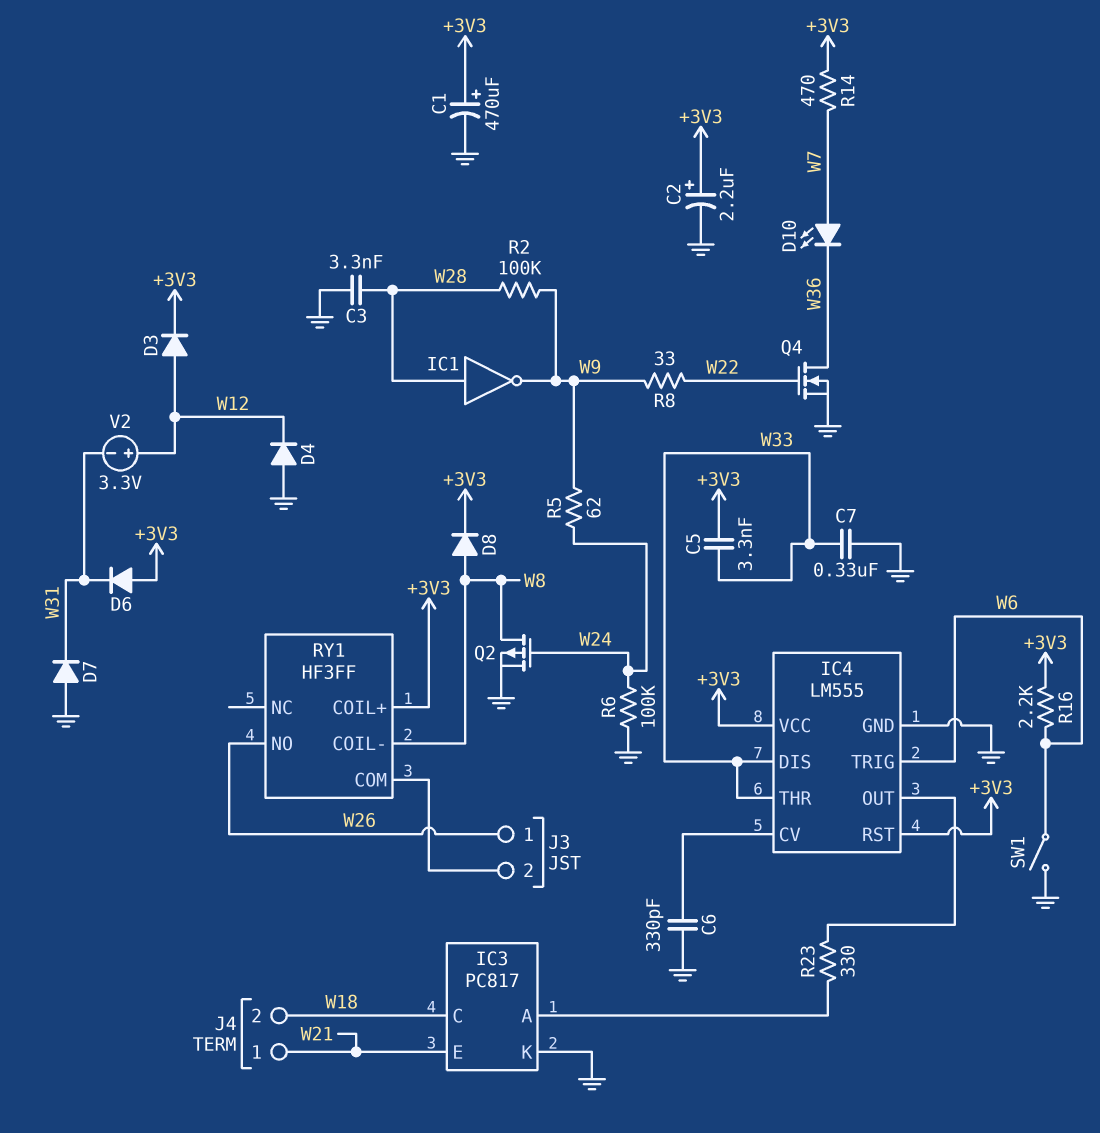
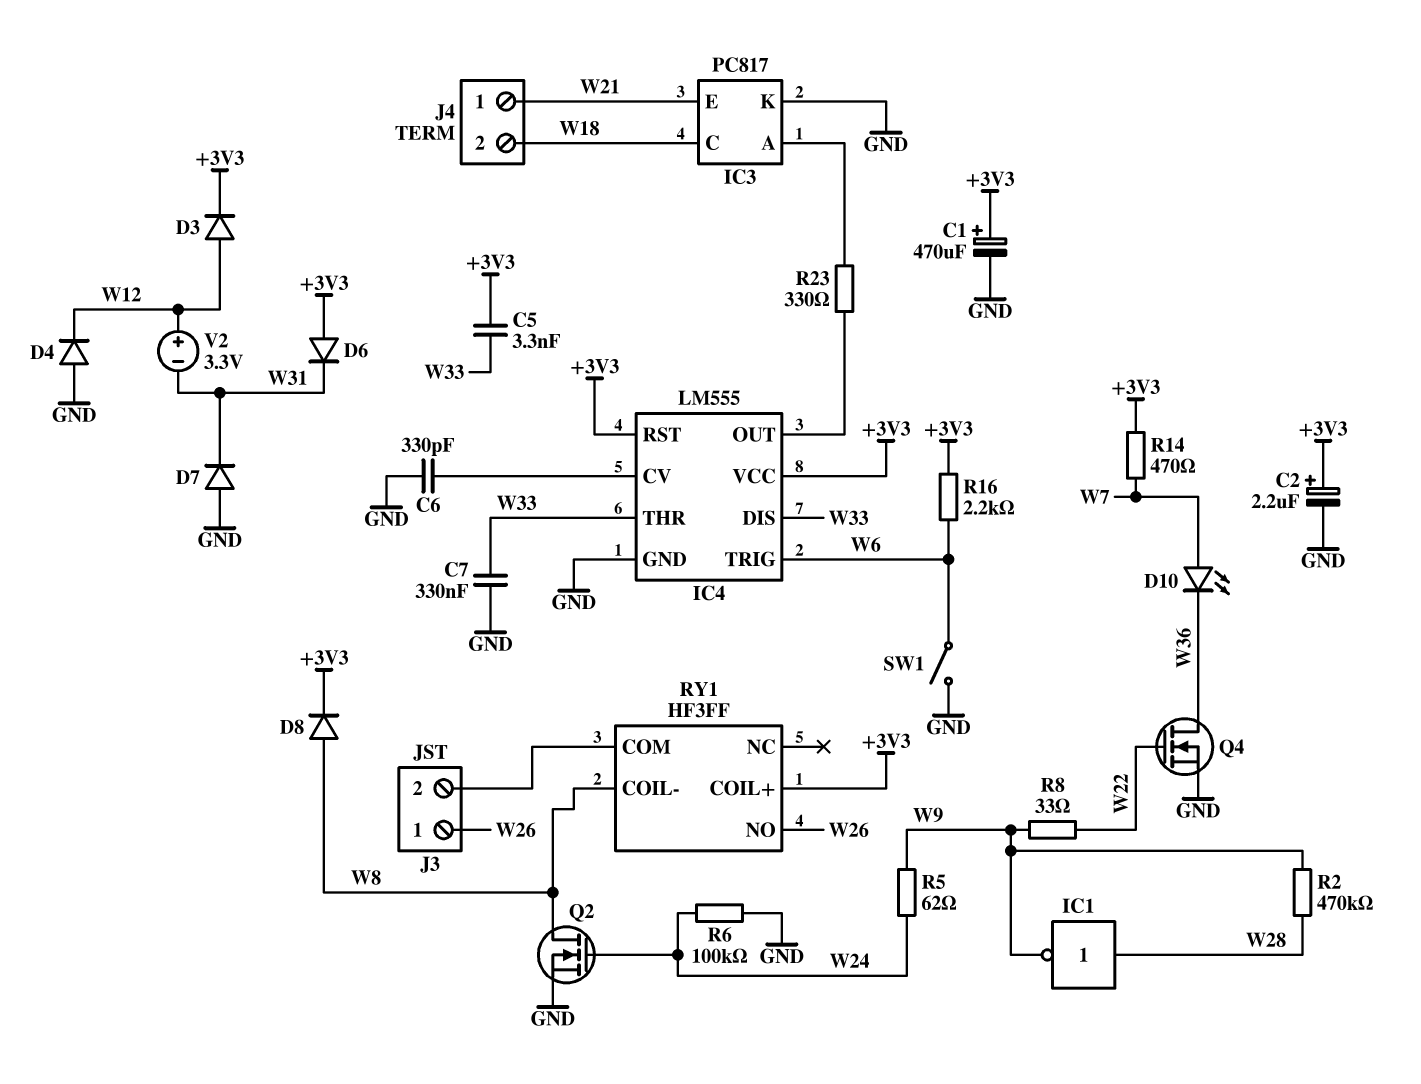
C3: 3.3nF (GND, W28) -> none
Q2: PMOS (G W24, D W8, S GND) -> NMOS (G W24, D W8, S GND)
R2: 100k (W9, W28) -> 470k (W9, W28)

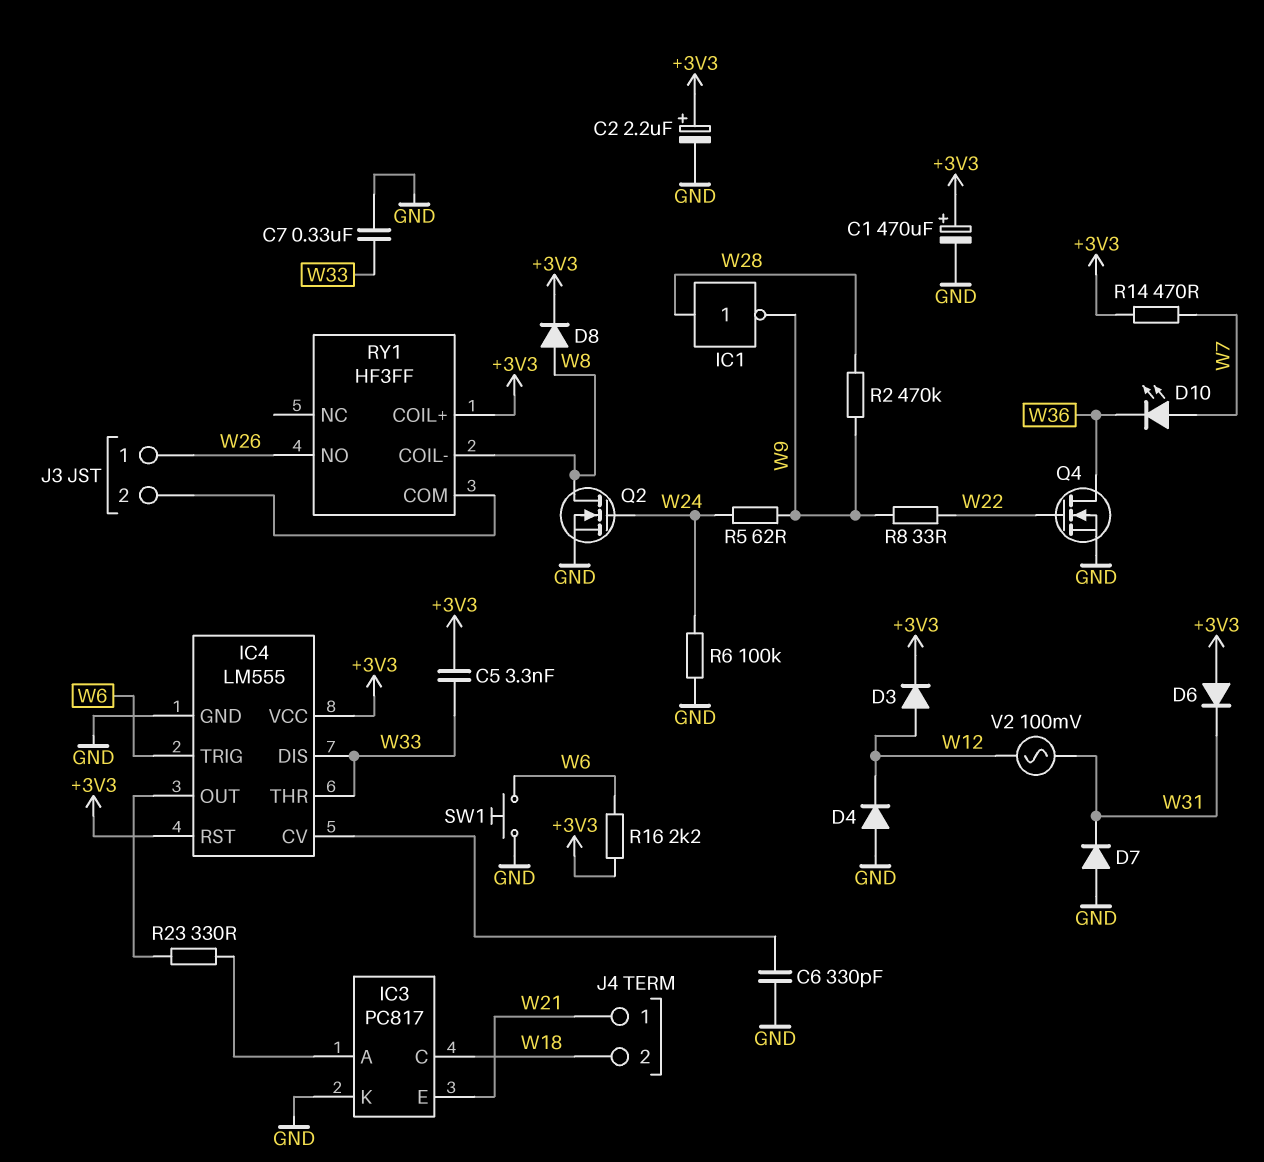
SW1: switch (GND, W6) -> button (GND, W6)
V2: 3.3V (plus W12, minus W31) -> AC 100mV (W12, W31)

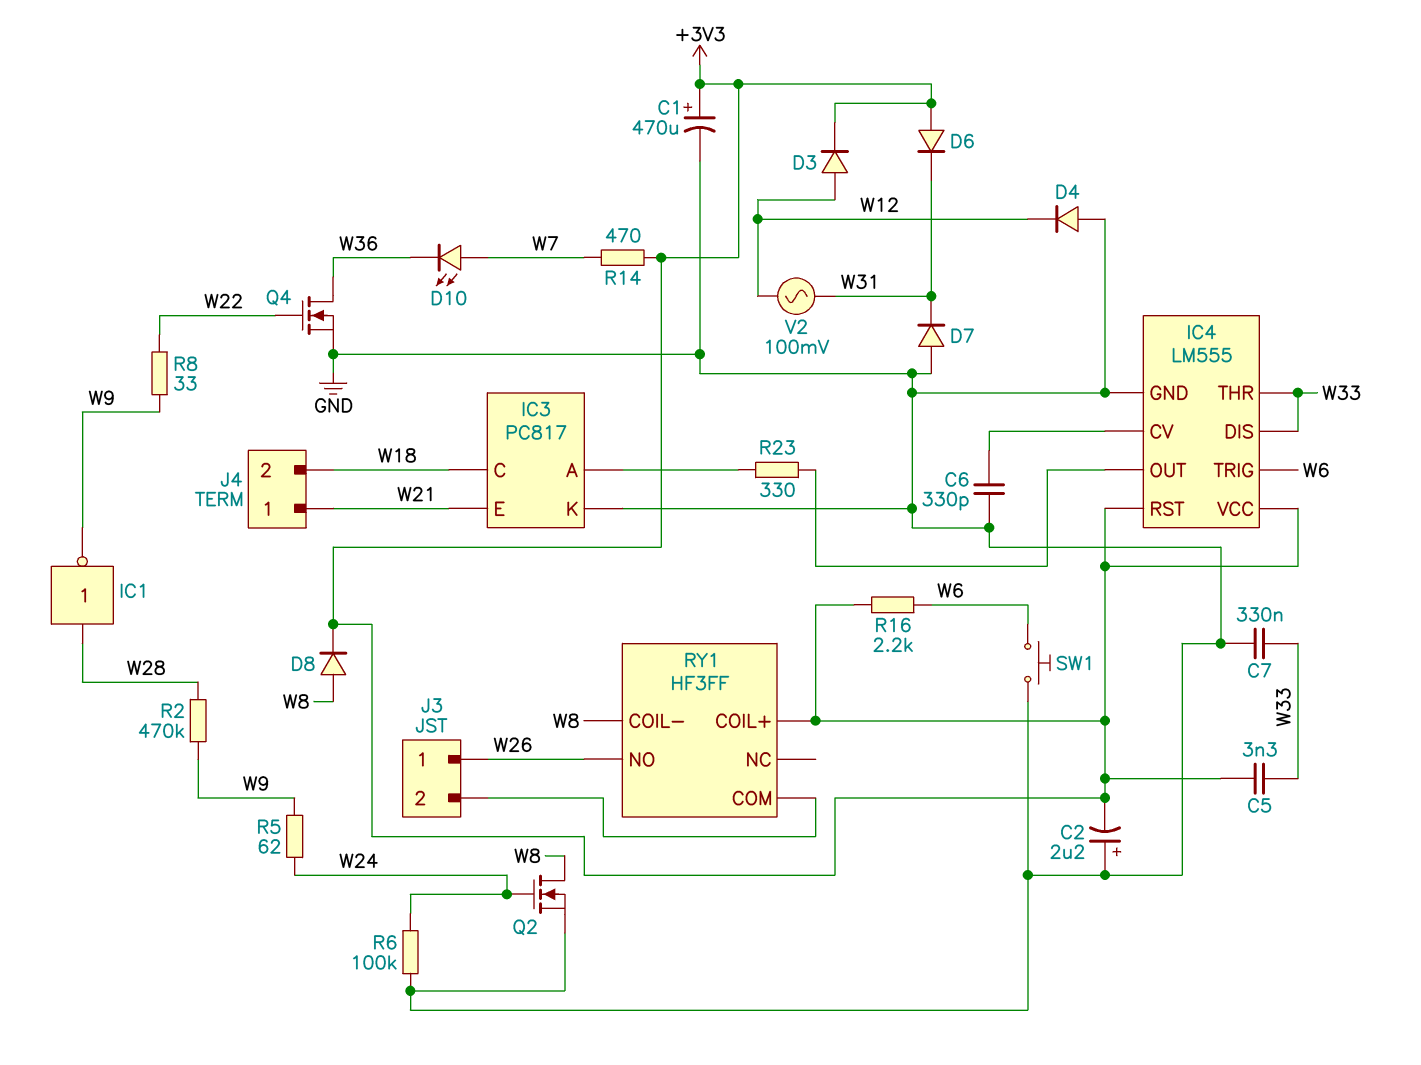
C2: 2.2uF (plus +3V3, minus GND) -> 2.2uF (plus GND, minus +3V3)

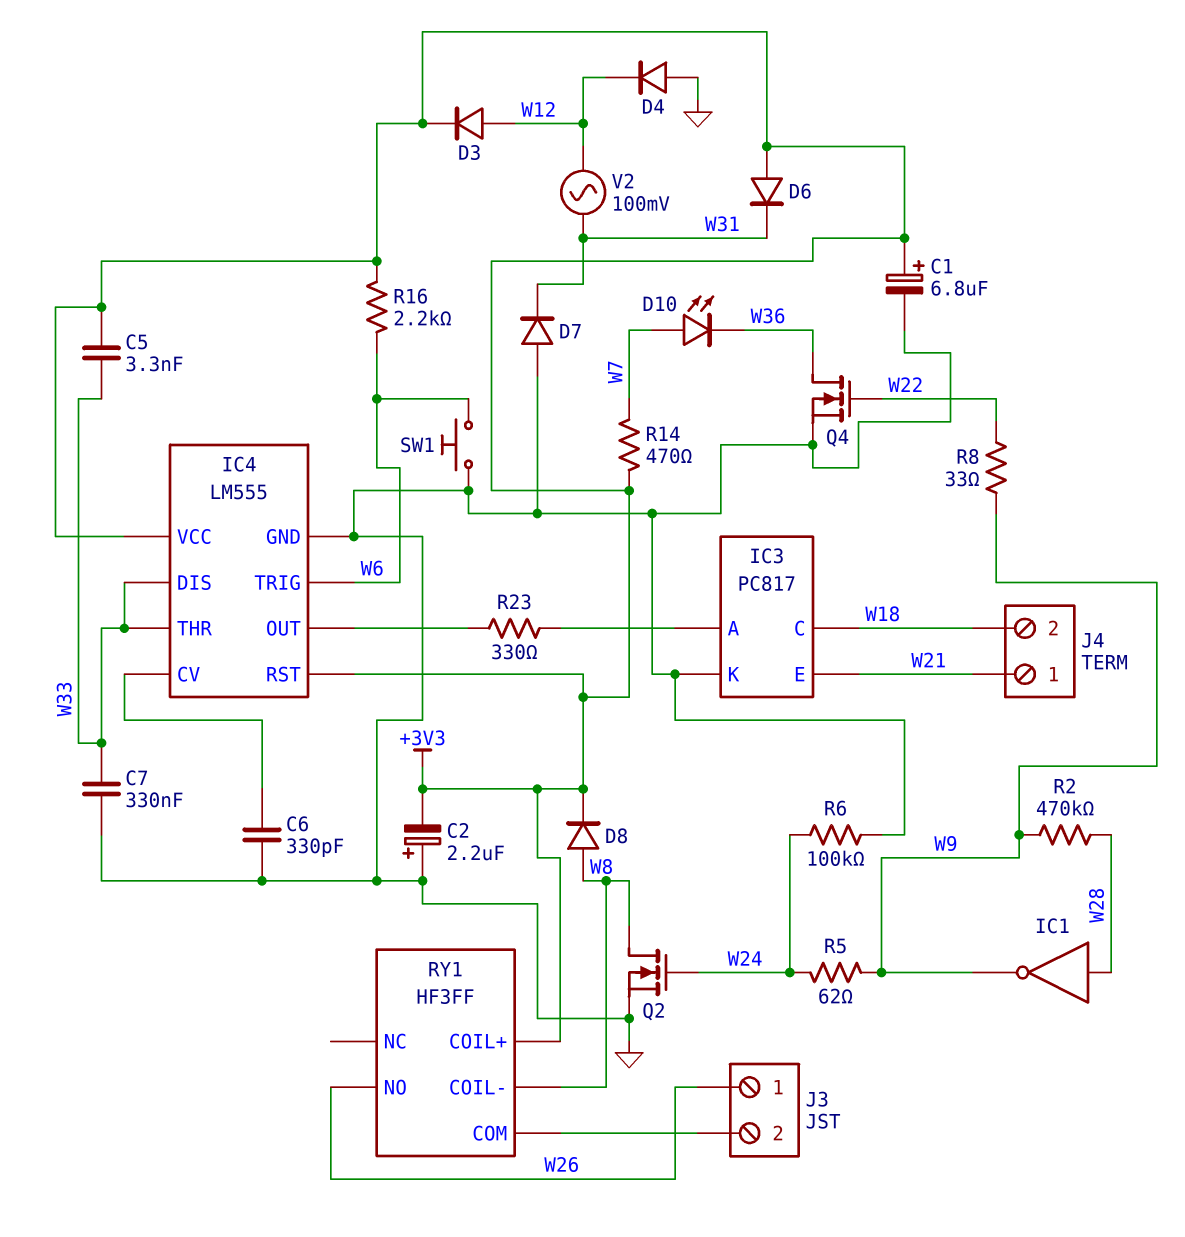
C1: 470uF (plus +3V3, minus GND) -> 6.8uF (plus +3V3, minus GND)

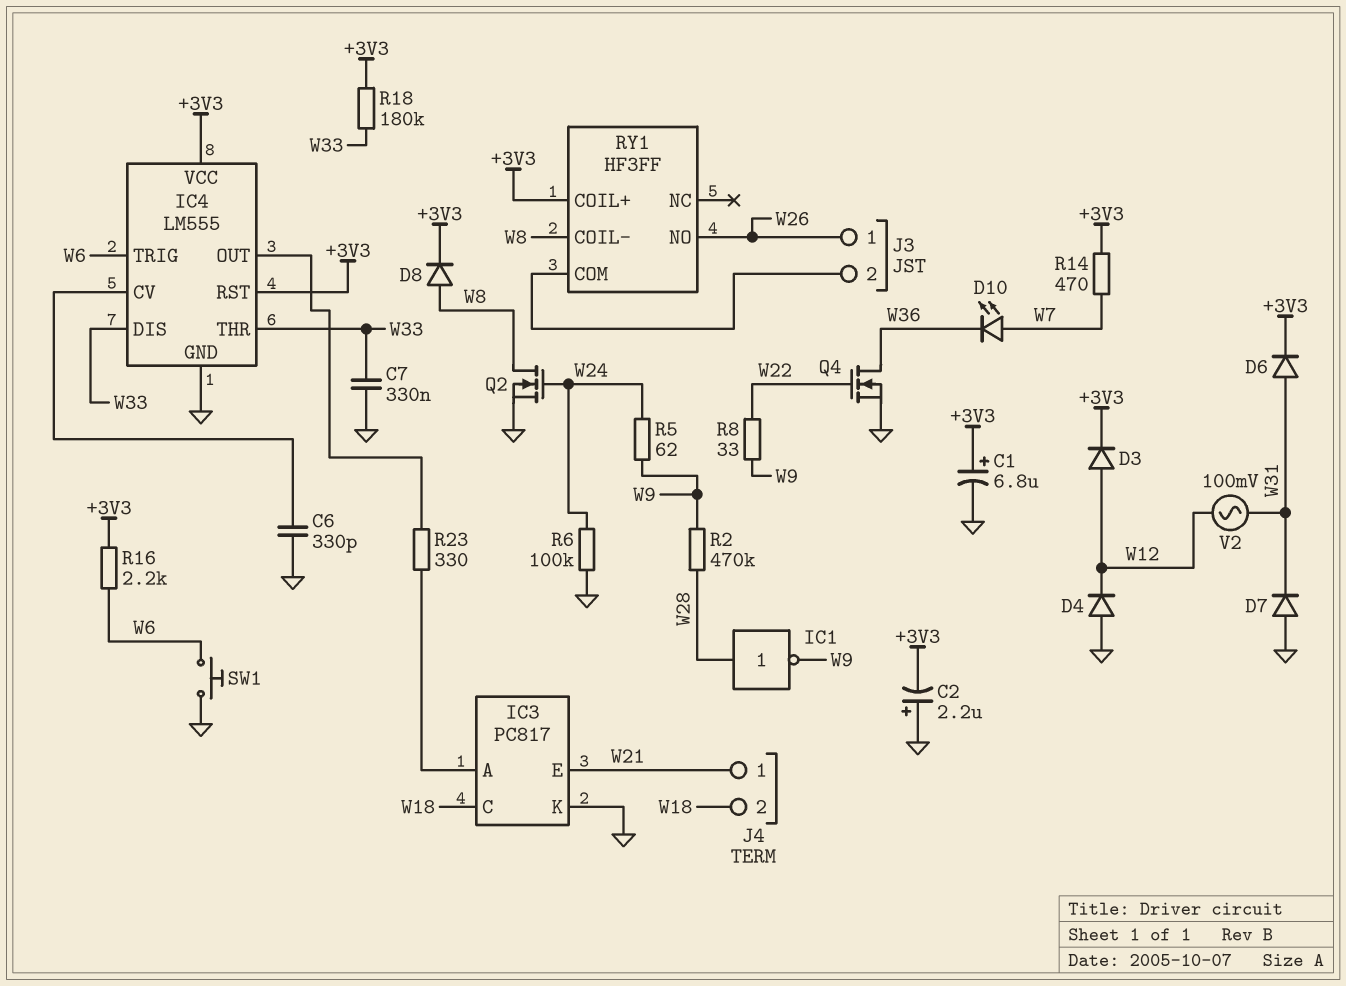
C5: 3.3nF (+3V3, W33) -> none
D6: diode (A +3V3, K W31) -> diode (A W31, K +3V3)
R18: none -> 180k (+3V3, W33)

